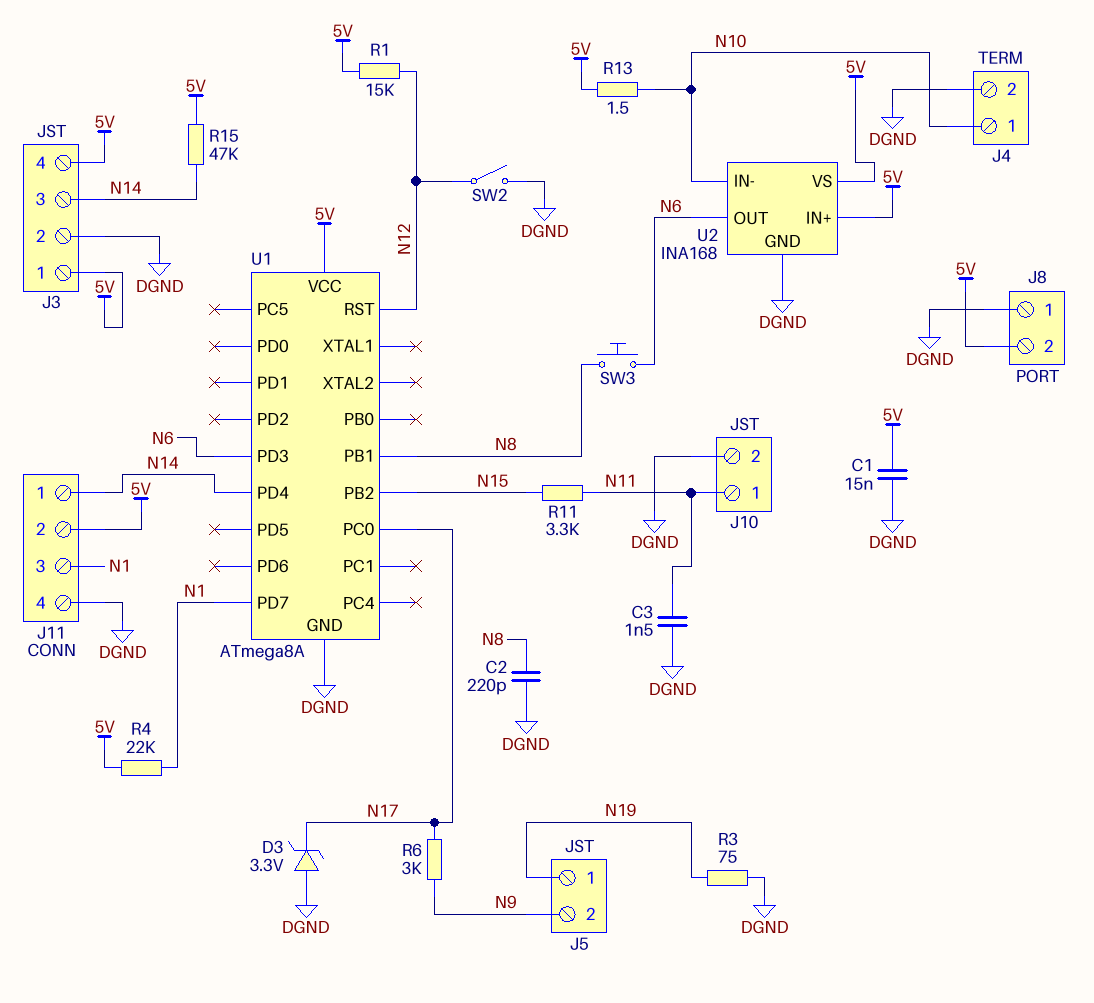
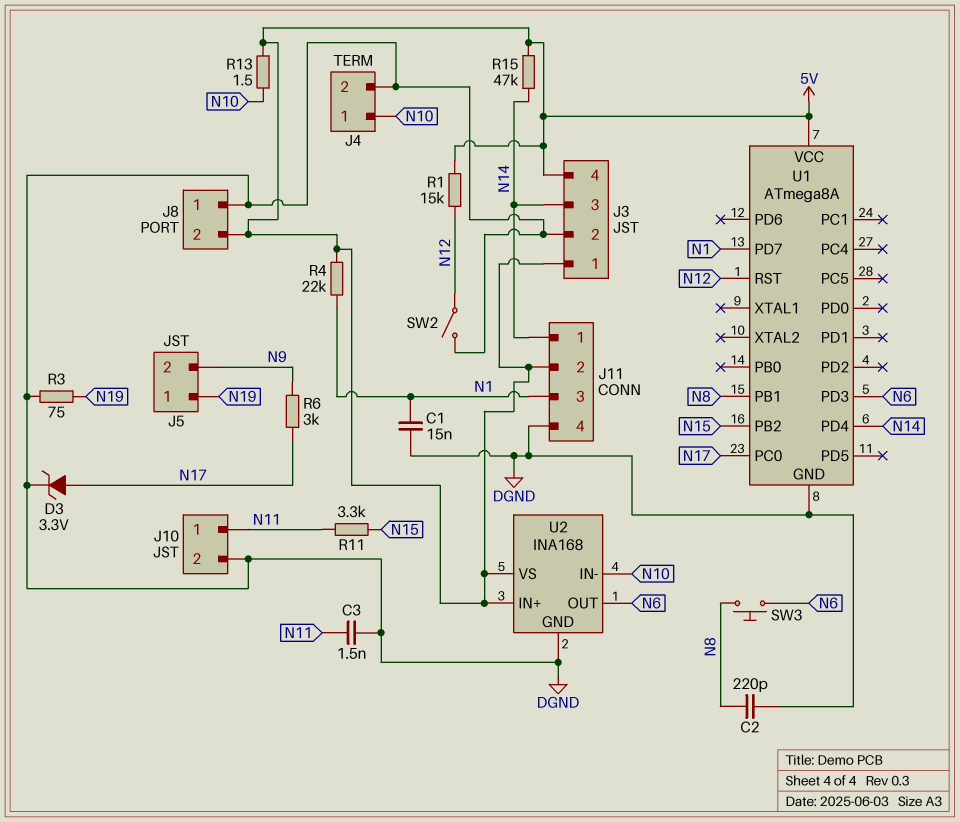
C1: 15nF (5V, DGND) -> 15nF (DGND, N1)
D3: zener 3.3V (A DGND, K N17) -> zener 3.3V (A N17, K DGND)

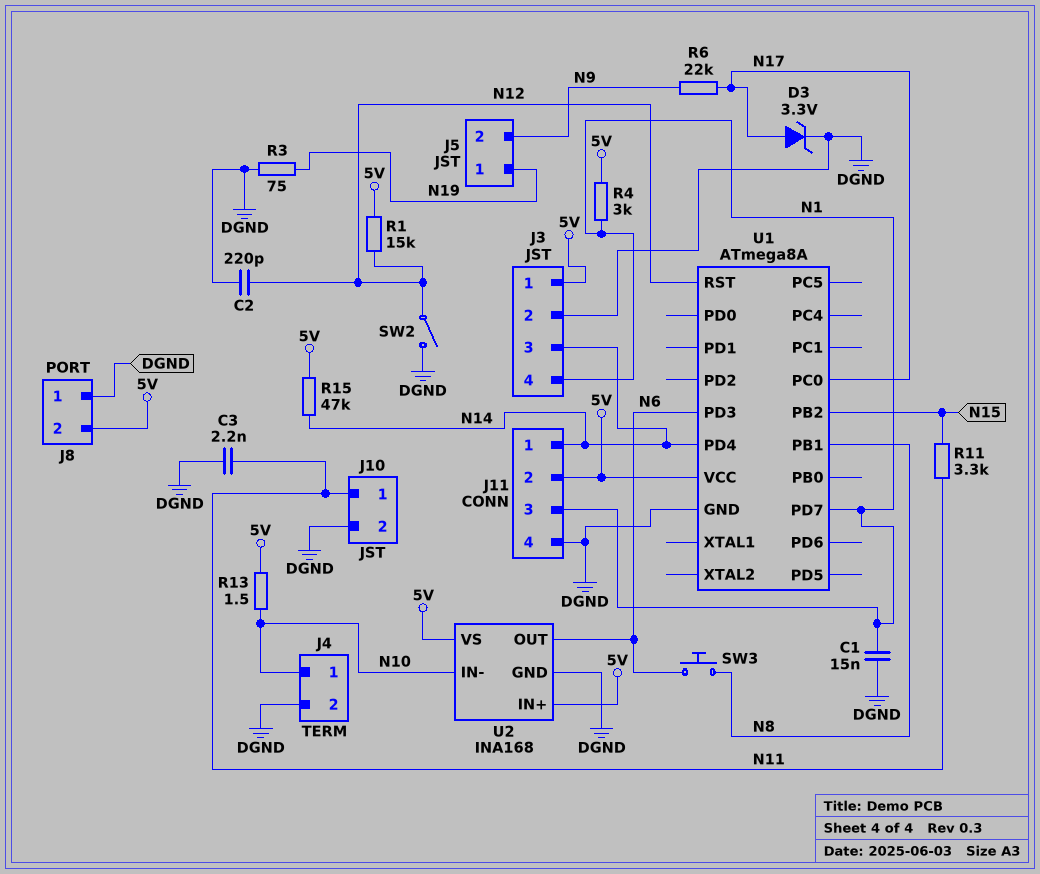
C2: 220pF (DGND, N8) -> 220pF (DGND, N12)
C3: 1.5nF (DGND, N11) -> 2.2nF (DGND, N11)
J3 pin 4: 5V -> N1
R4: 22k (5V, N1) -> 3k (5V, N1)
R6: 3k (N9, N17) -> 22k (N9, N17)

